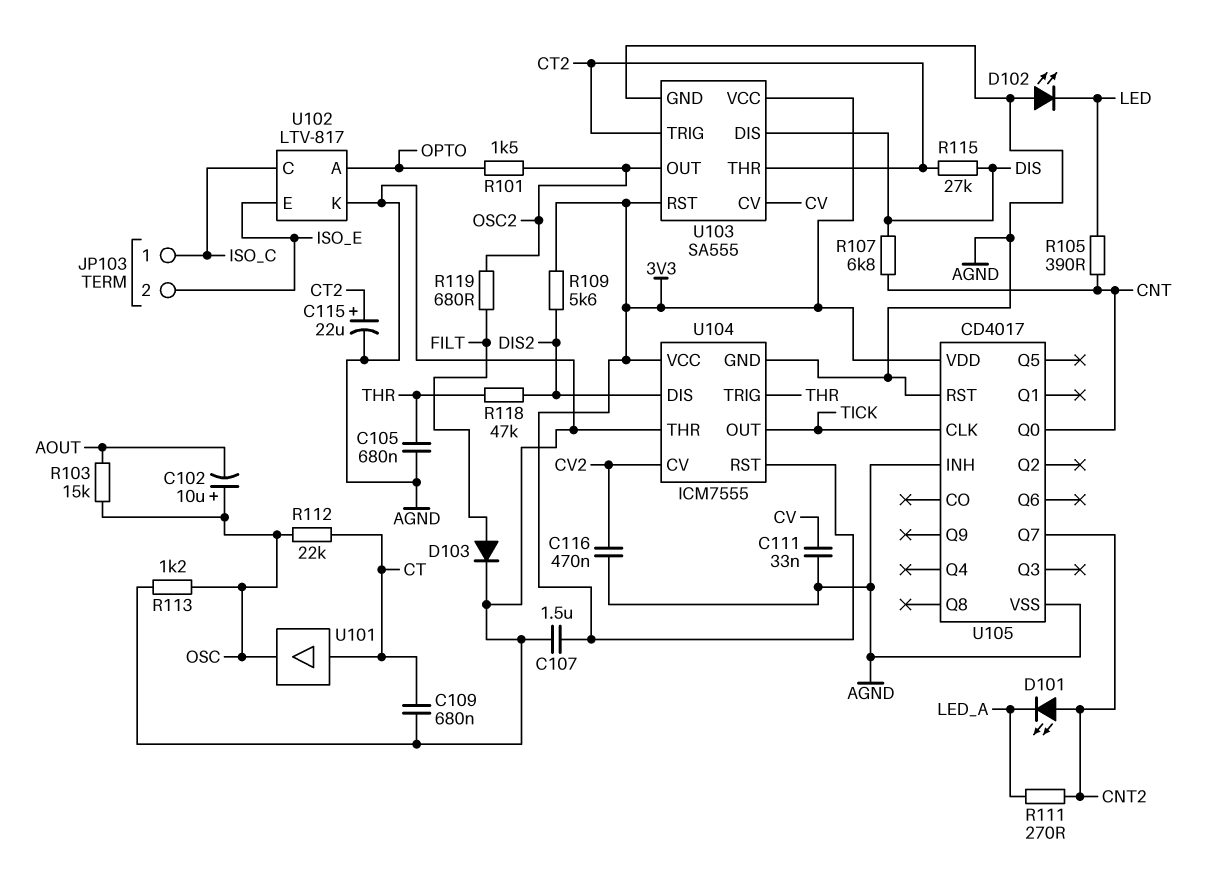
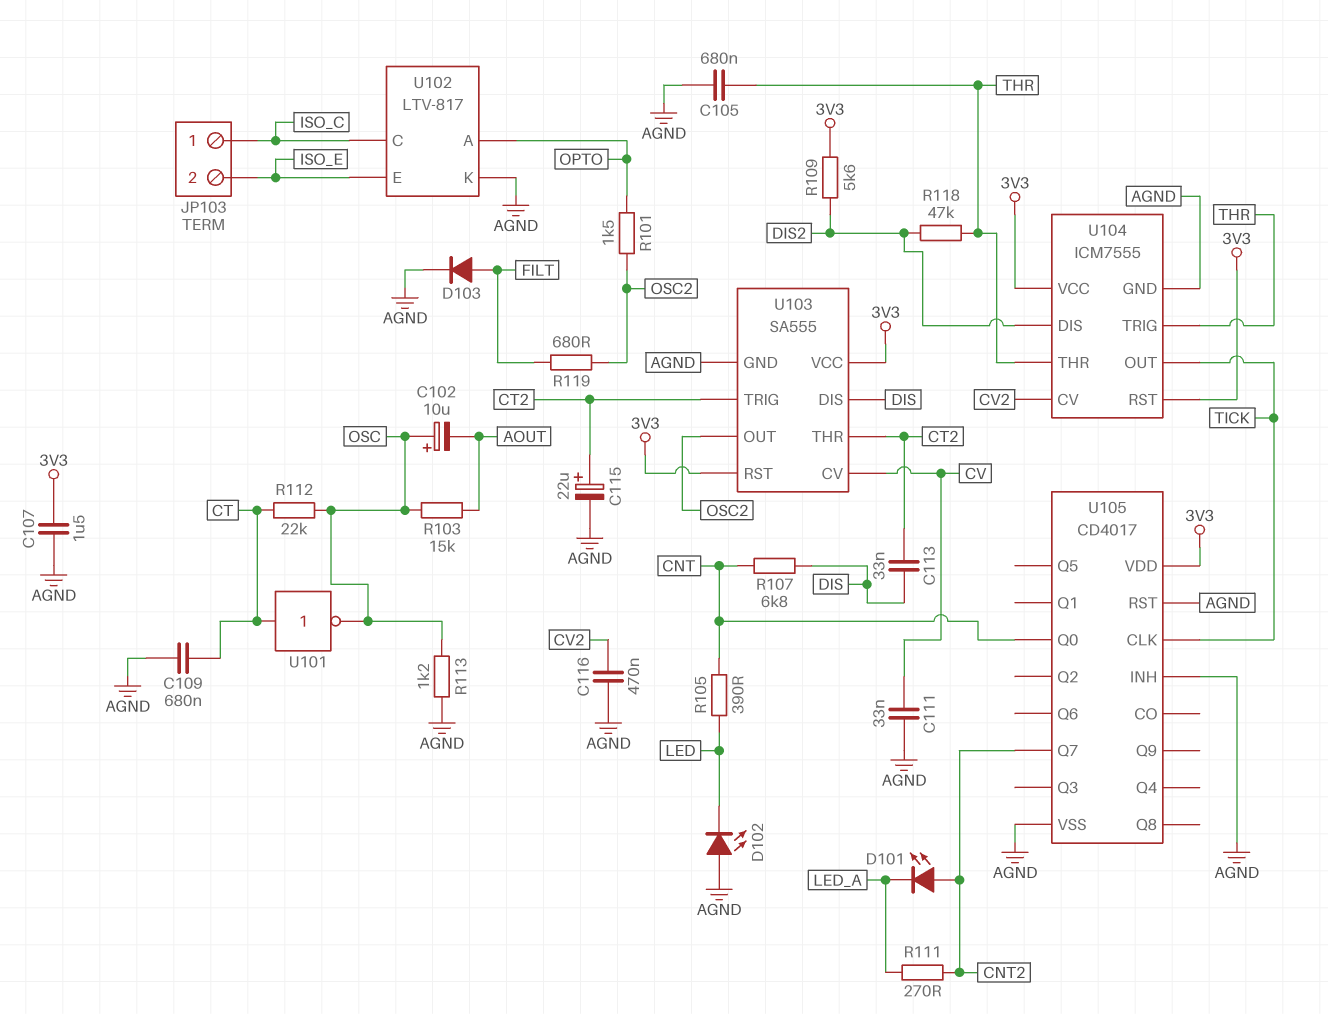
C113: none -> 33nF (CT2, DIS)
R115: 27k (CT2, DIS) -> none
U101: buffer (in CT, out OSC) -> NOT (in CT, out OSC)
U104 pin THR: AGND -> THR

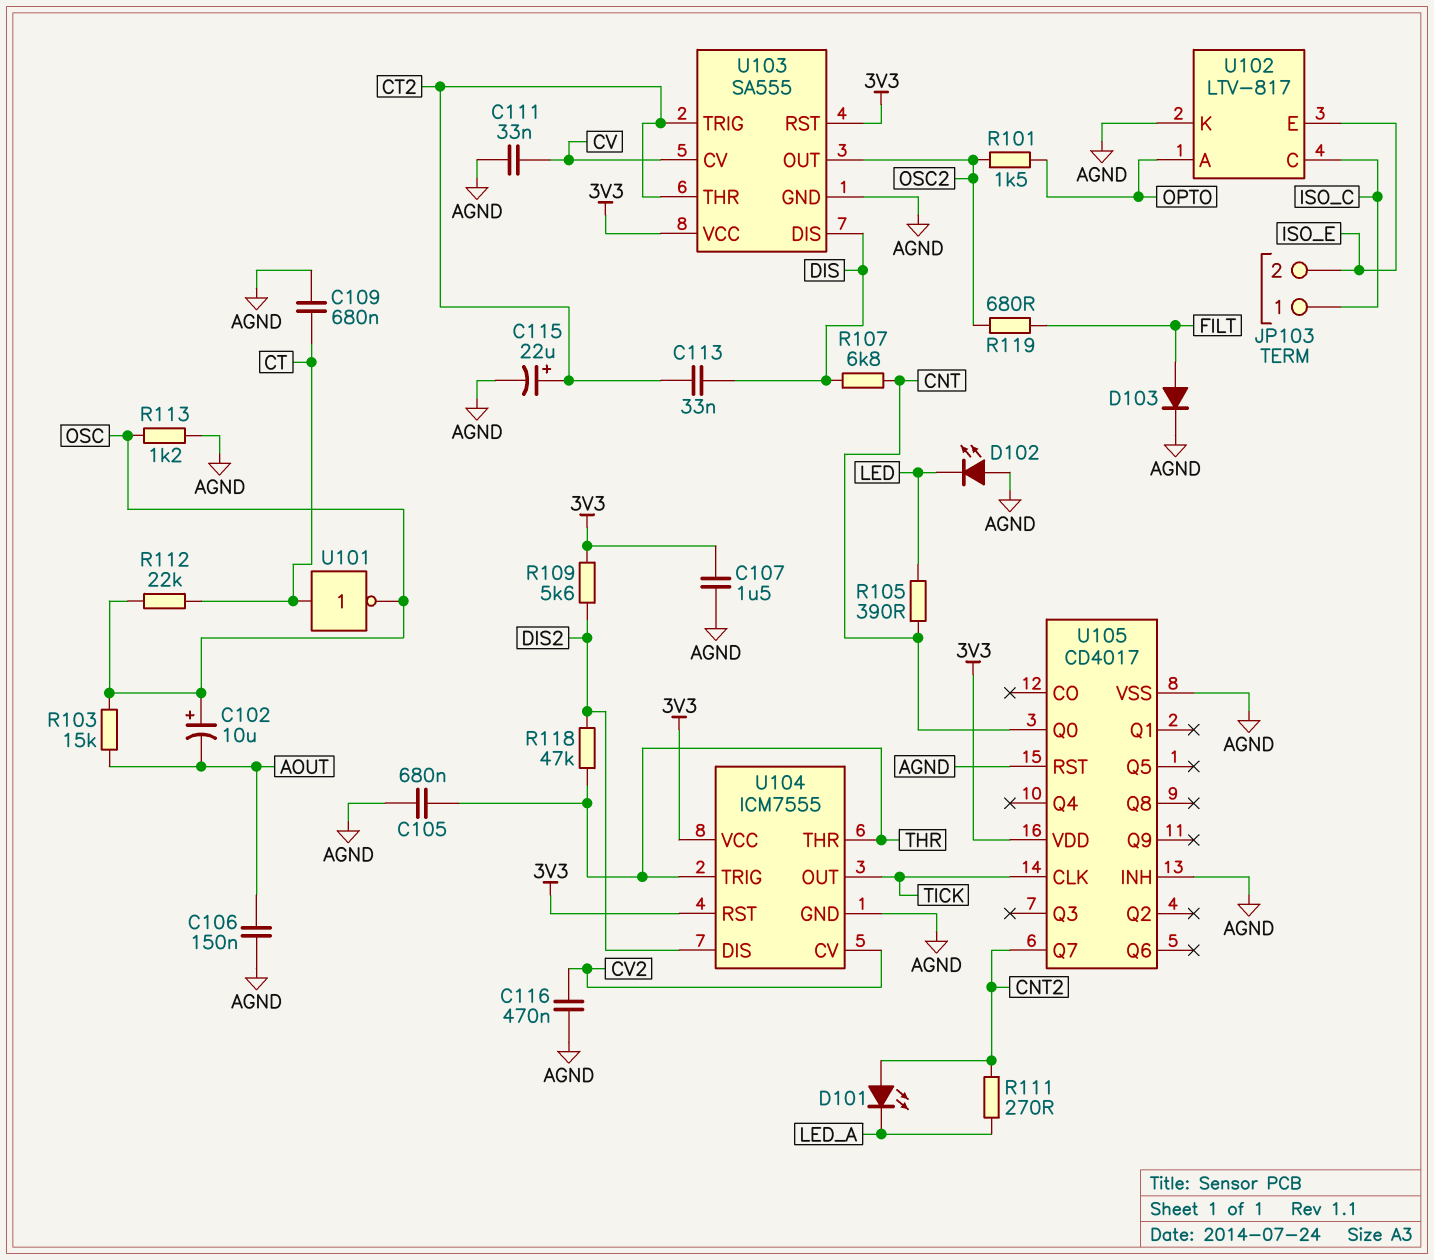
C106: none -> 150nF (AGND, AOUT)

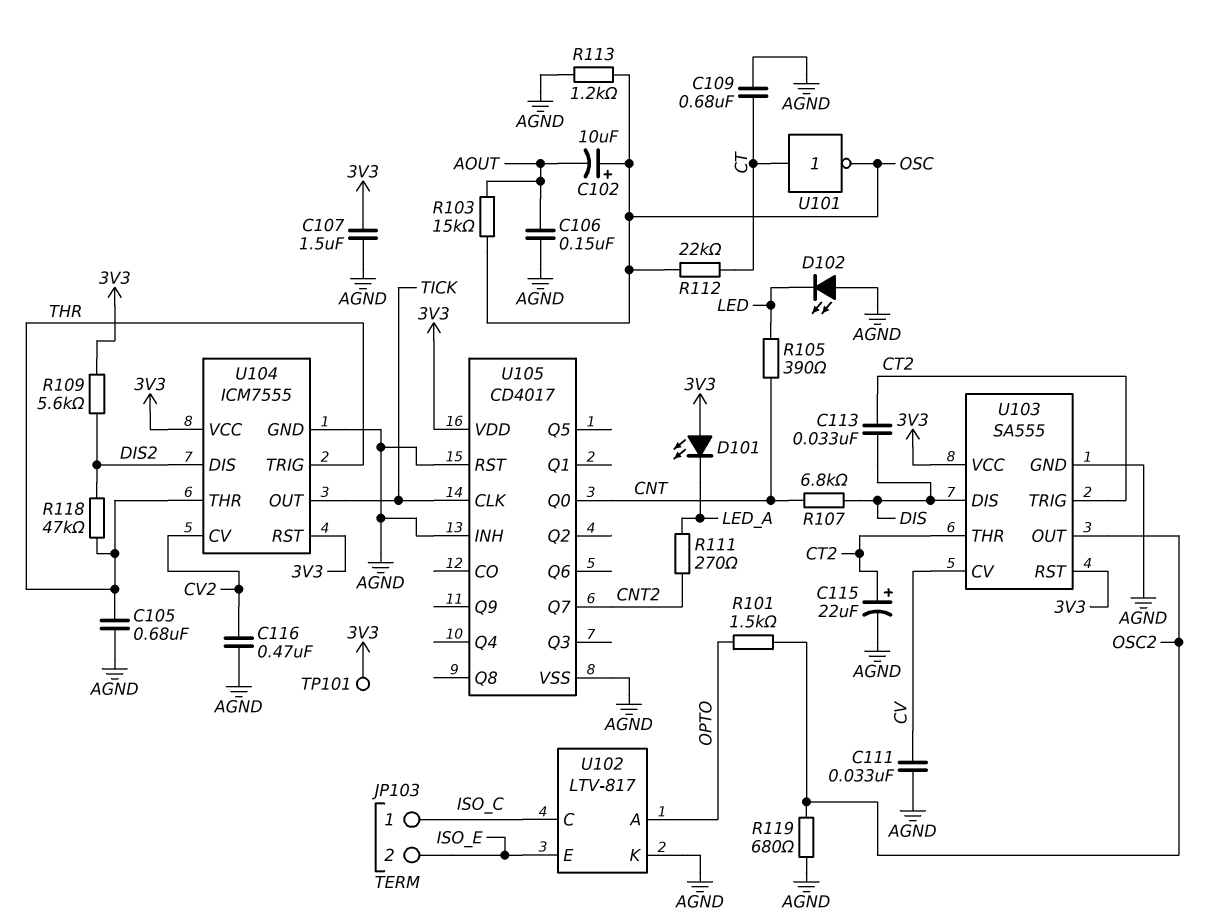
D101: LED (A CNT2, K LED_A) -> LED (A 3V3, K LED_A)
D103: diode (A FILT, K AGND) -> none
R119: 680 (FILT, OSC2) -> 680 (AGND, OSC2)
TP101: none -> test point (3V3)

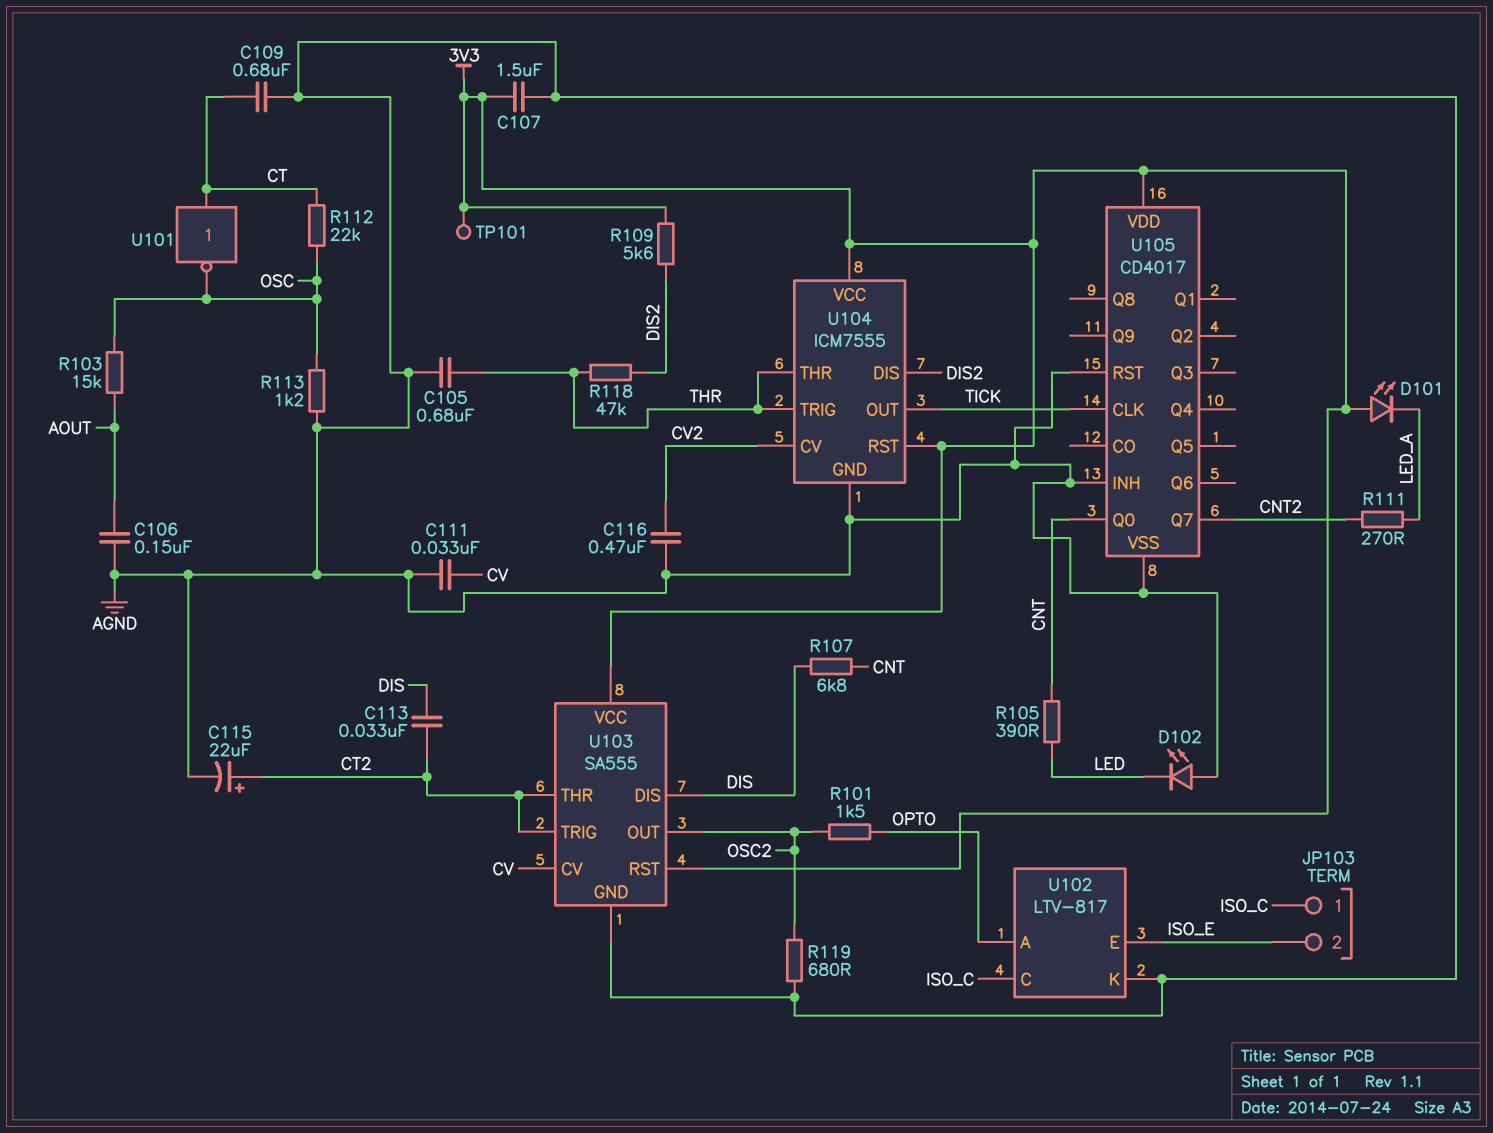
C102: 10uF (plus OSC, minus AOUT) -> none

